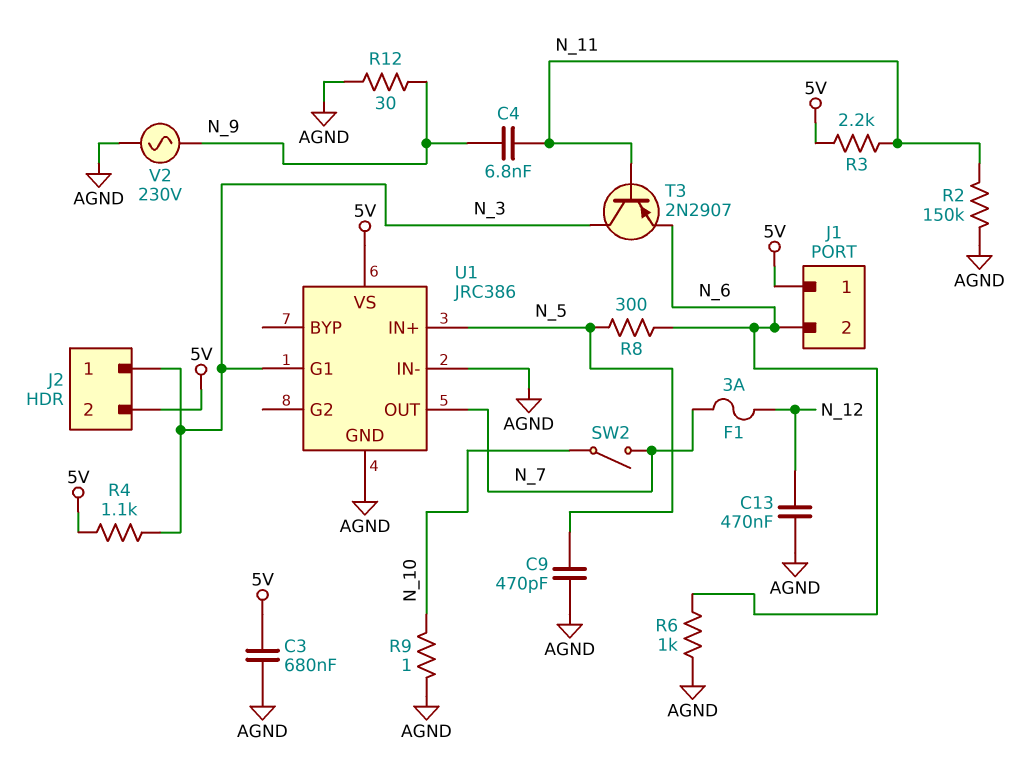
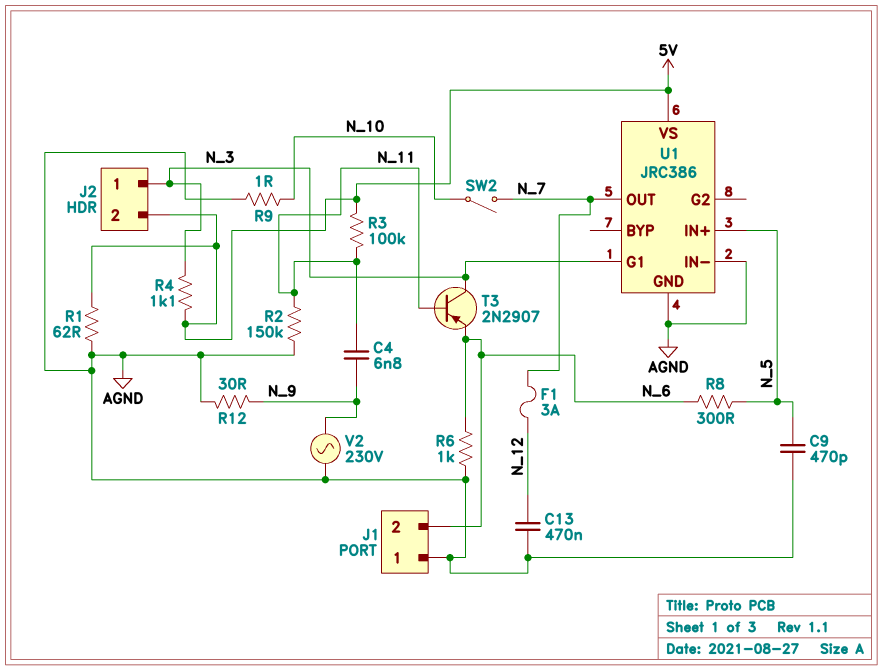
C3: 680nF (5V, AGND) -> none
J1 pin 1: 5V -> AGND
R1: none -> 62 (5V, AGND)
R3: 2.2k (5V, N_11) -> 100k (5V, N_11)

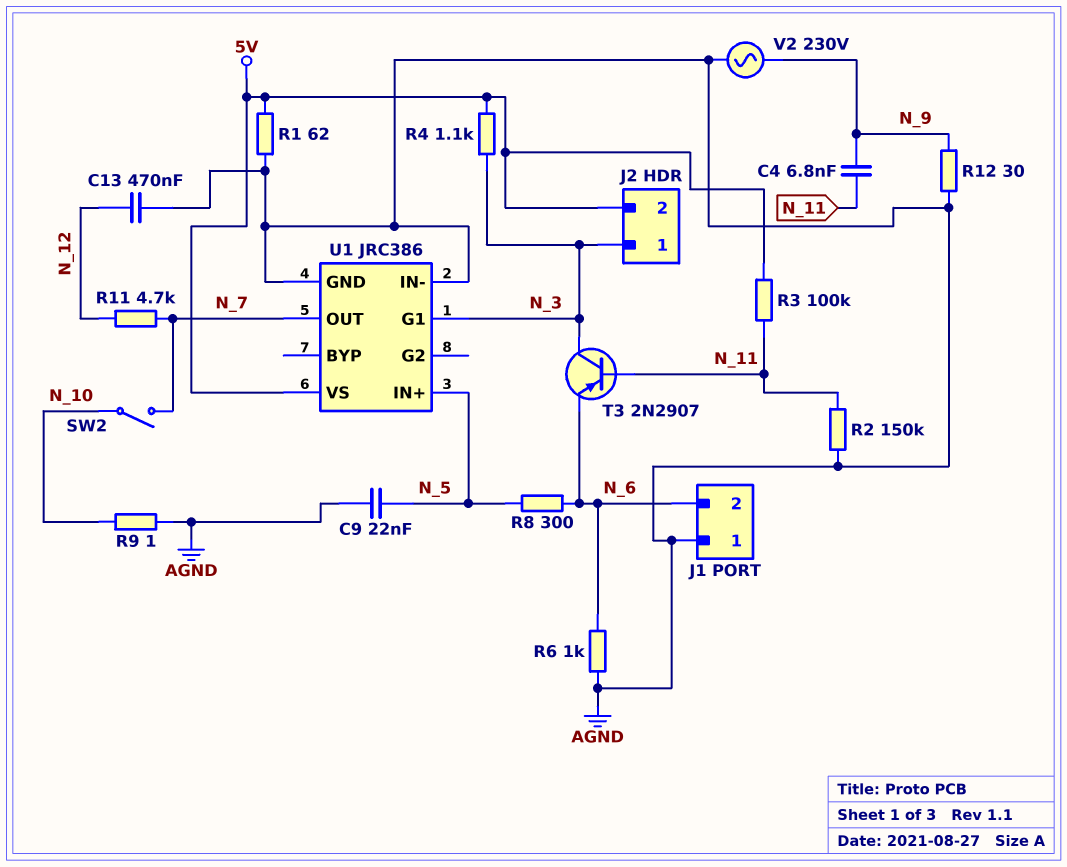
C9: 470pF (AGND, N_5) -> 22nF (AGND, N_5)
F1: 3A (N_7, N_12) -> none
R11: none -> 4.7k (N_7, N_12)

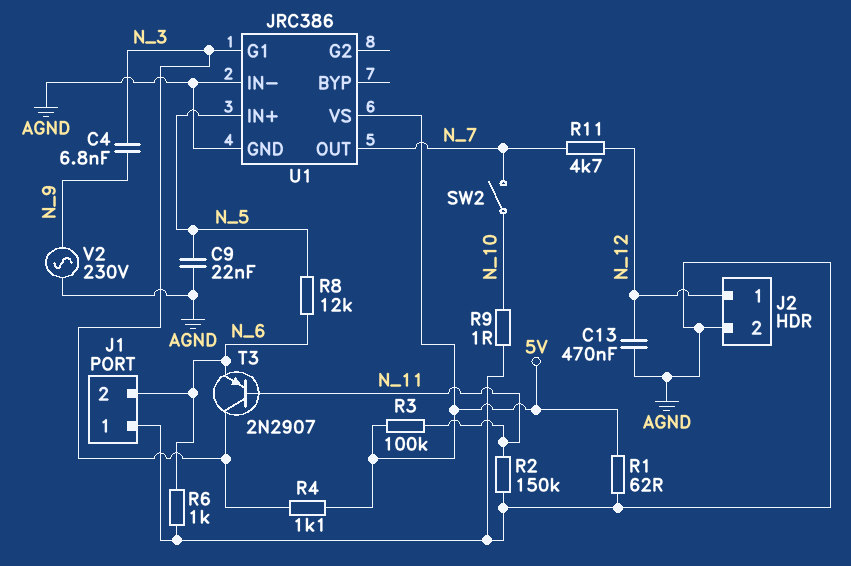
C4: 6.8nF (N_9, N_11) -> 6.8nF (N_3, N_9)
J2 pin 1: N_3 -> N_12
J2 pin 2: 5V -> AGND
R8: 300 (N_5, N_6) -> 12k (N_5, N_6)
R12: 30 (AGND, N_9) -> none

